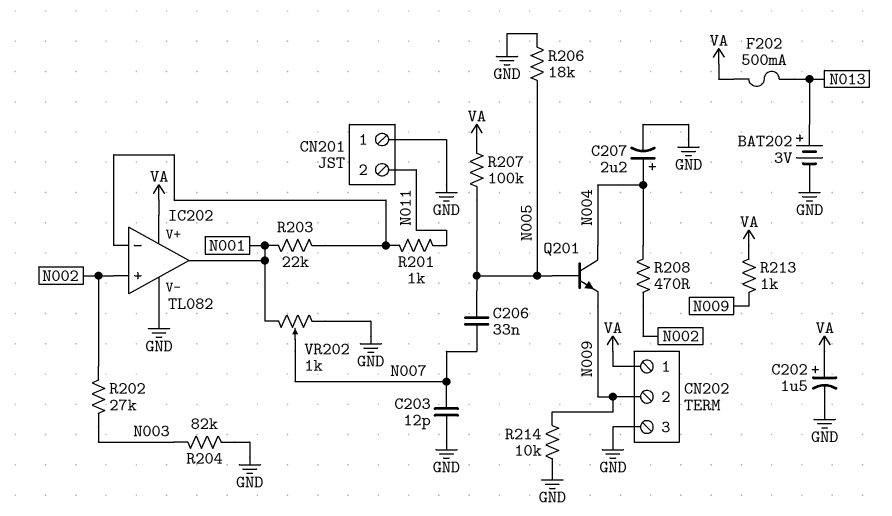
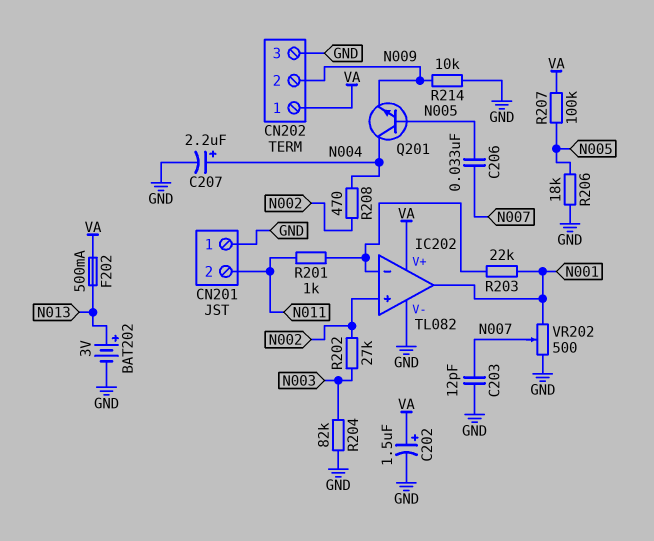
R213: 1k (N009, VA) -> none
VR202: 1k (GND, N001, wiper N007) -> 500 (GND, N001, wiper N007)

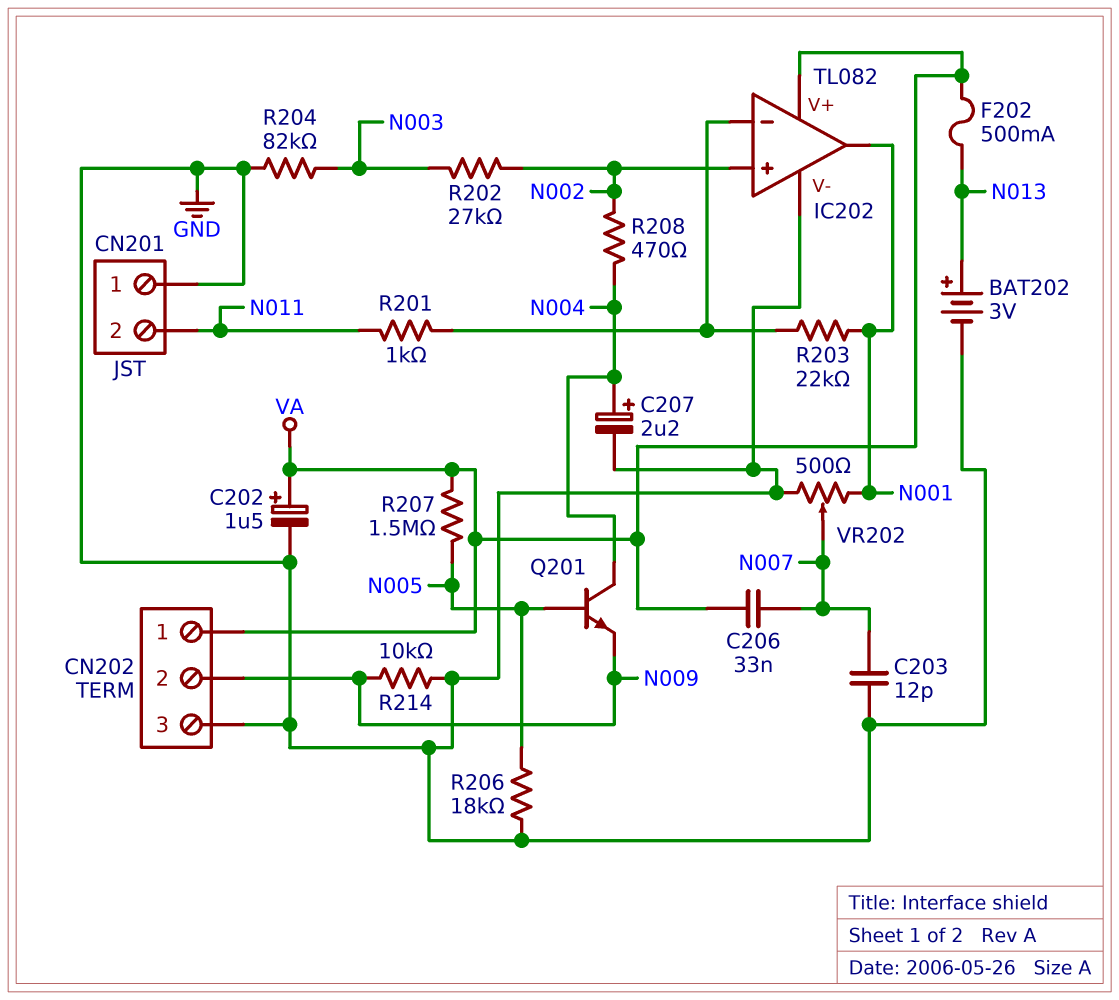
C206: 33nF (N005, N007) -> 33nF (N007, VA)
R207: 100k (N005, VA) -> 1.5M (N005, VA)

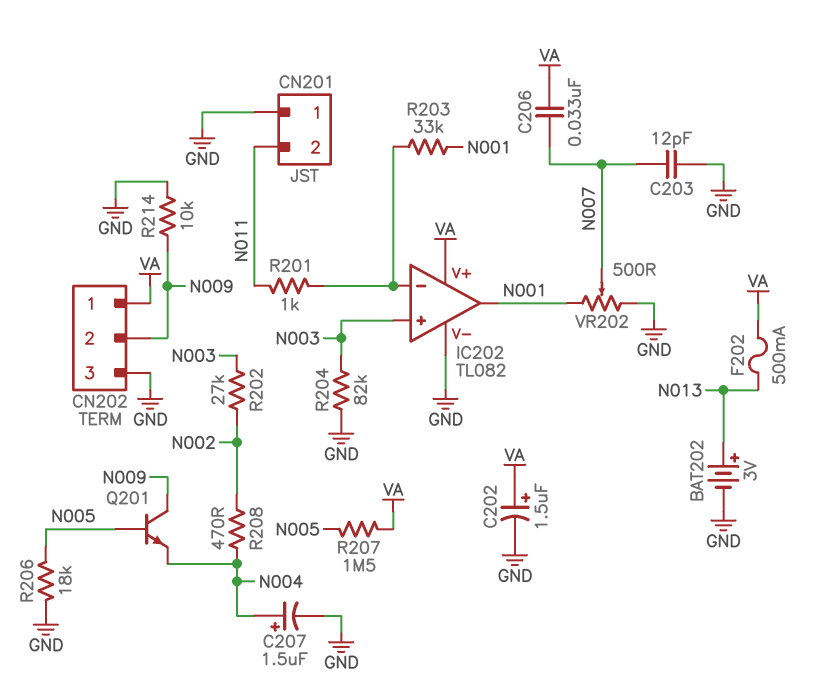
C207: 2.2uF (plus N004, minus GND) -> 1.5uF (plus N004, minus GND)
IC202 pin in+: N002 -> N003
Q201: NPN (B N005, C N004, E N009) -> NPN (B N005, C N009, E N004)
R203: 22k (IC202/in-, N001) -> 33k (IC202/in-, N001)

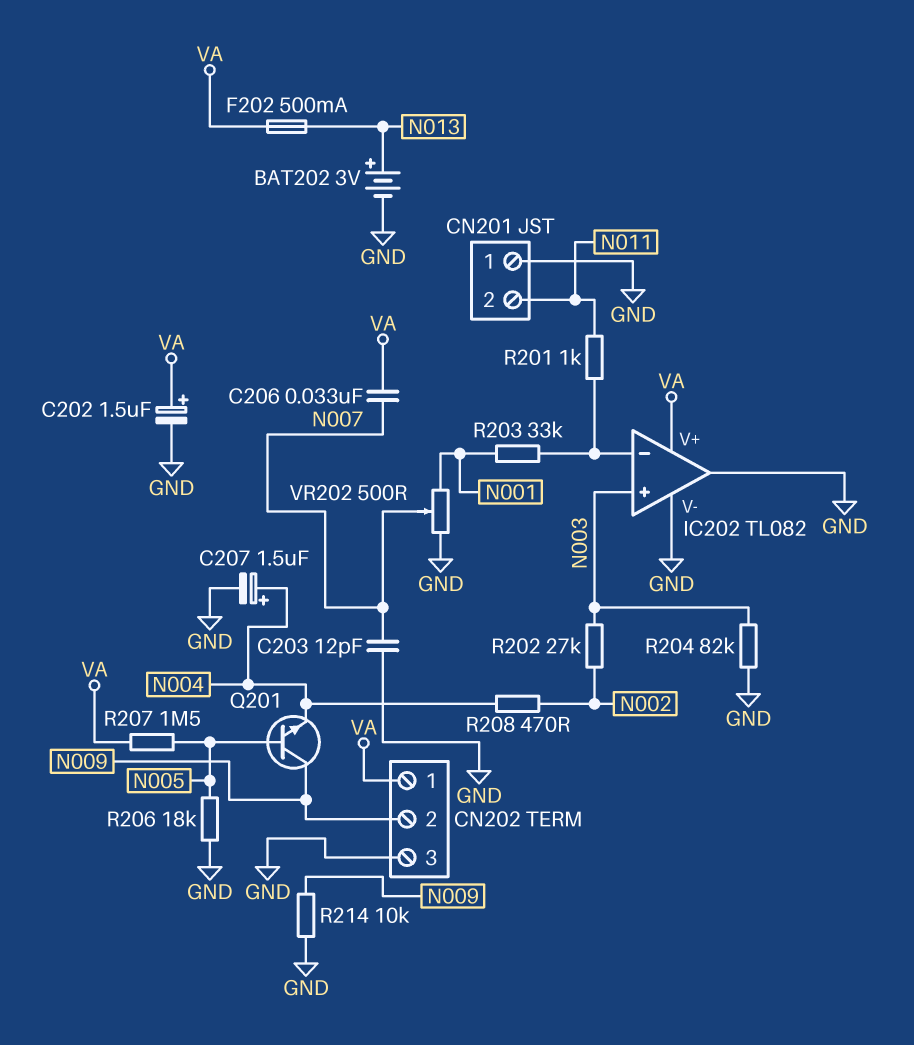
IC202 pin out: N001 -> GND

